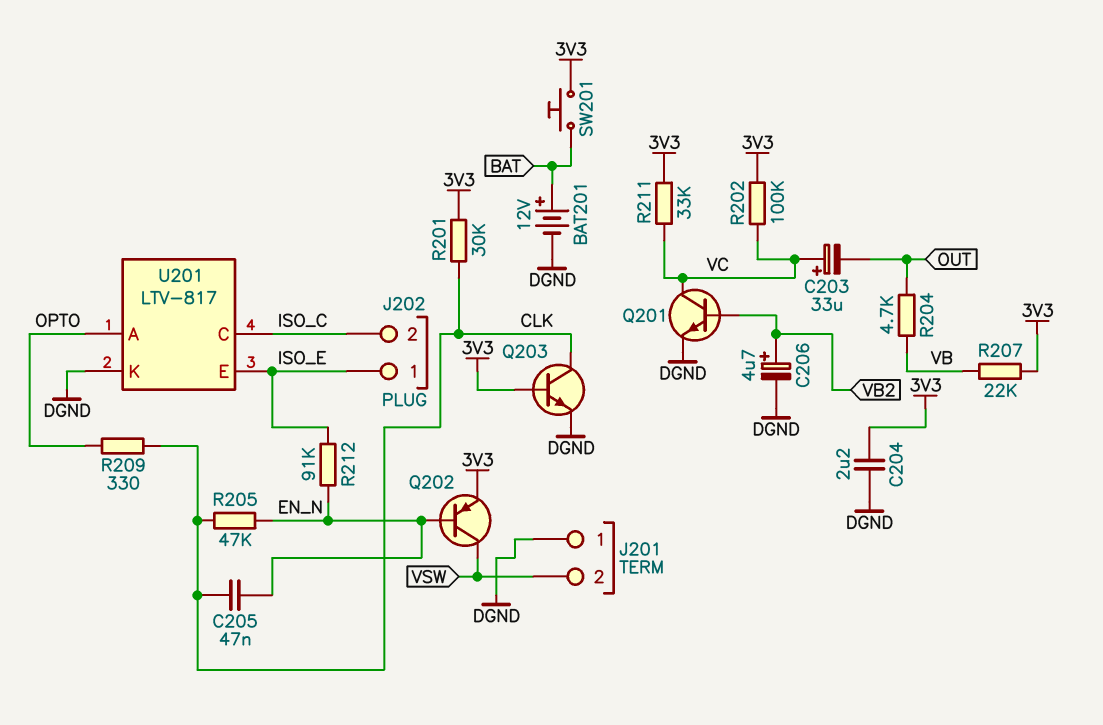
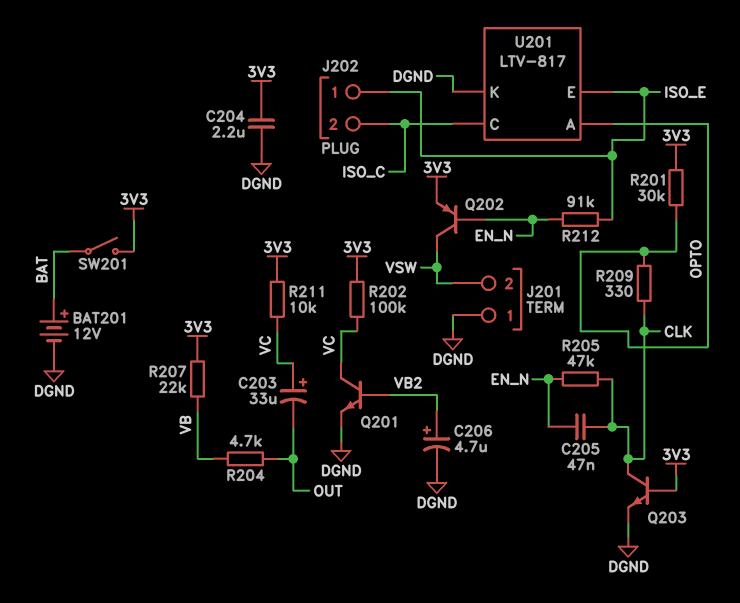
R201: 30k (3V3, CLK) -> 30k (3V3, OPTO)
R211: 33k (3V3, VC) -> 10k (3V3, VC)
SW201: button (3V3, BAT) -> switch (3V3, BAT)

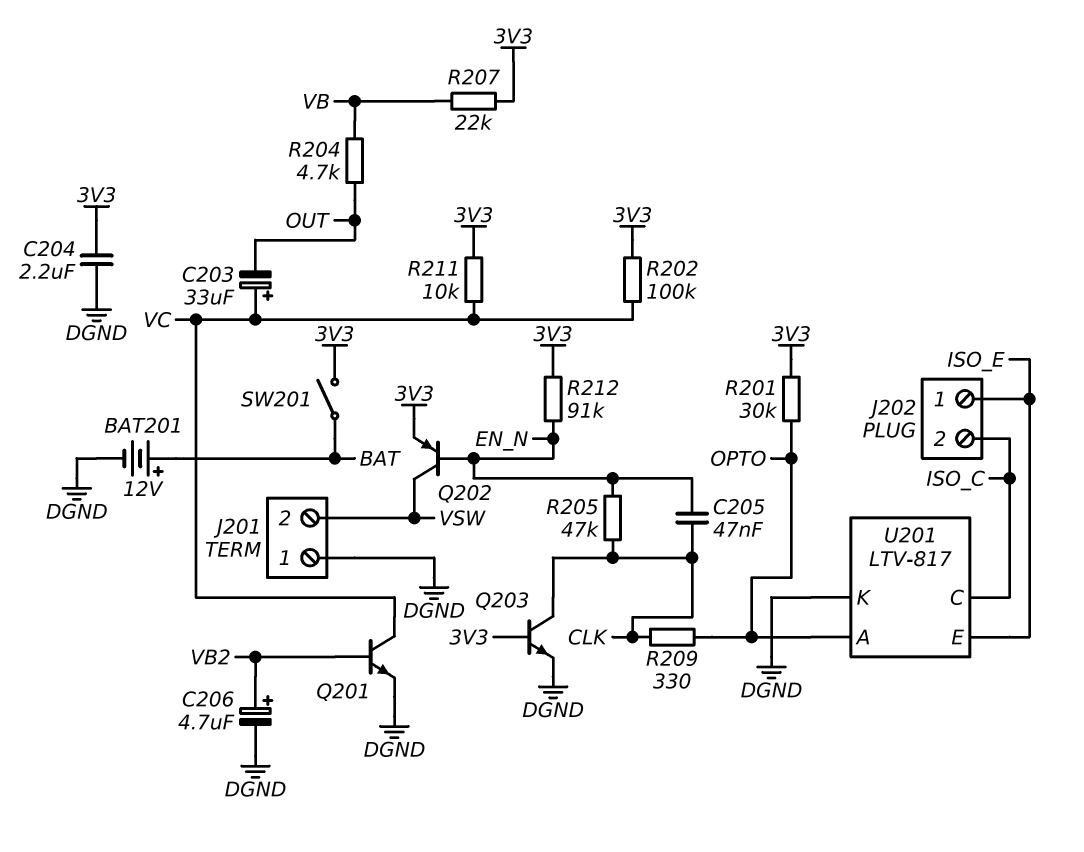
R212: 91k (EN_N, ISO_E) -> 91k (3V3, EN_N)

